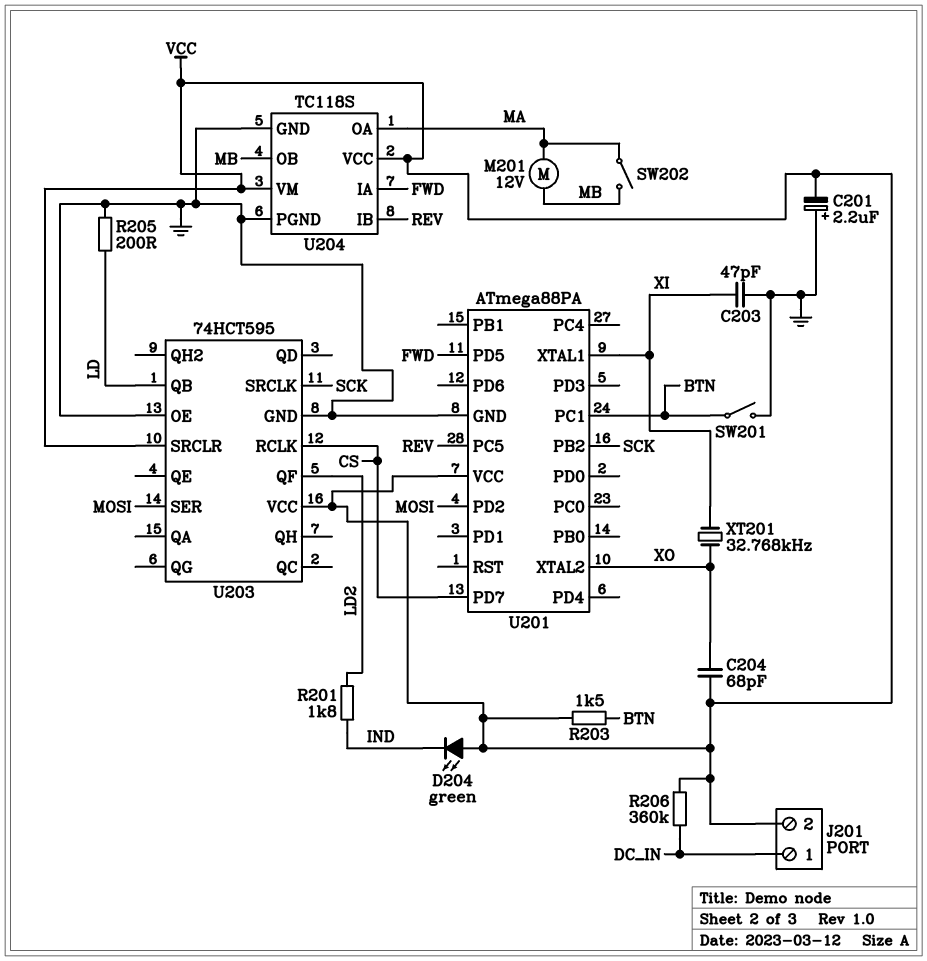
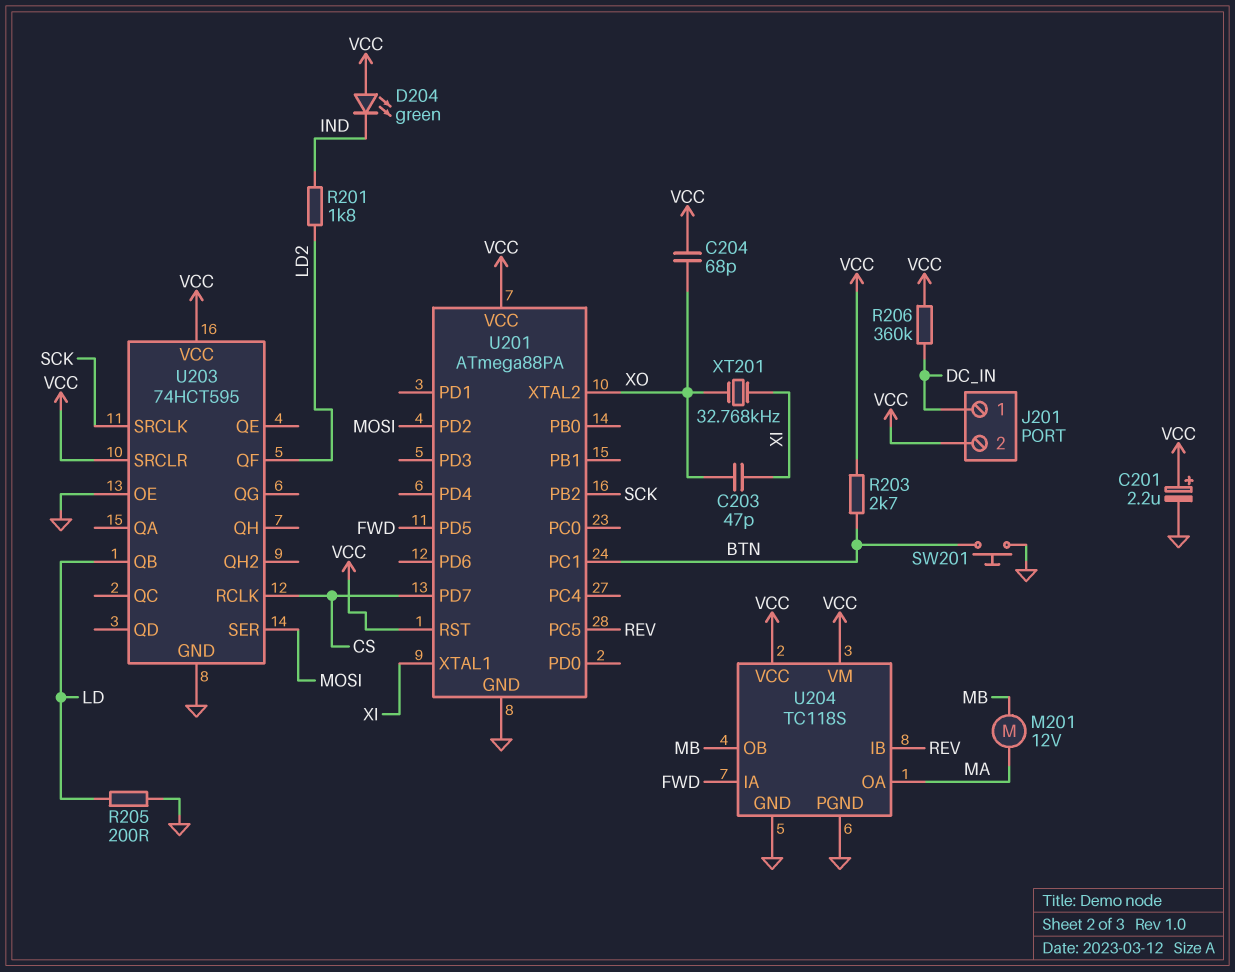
C201: 2.2uF (plus GND, minus VCC) -> 2.2uF (plus VCC, minus GND)
C203: 47pF (GND, XI) -> 47pF (XI, XO)
R203: 1.5k (BTN, VCC) -> 2.7k (BTN, VCC)
SW201: switch (BTN, GND) -> button (BTN, GND)
SW202: switch (MA, MB) -> none
U201 pin RST: none -> VCC

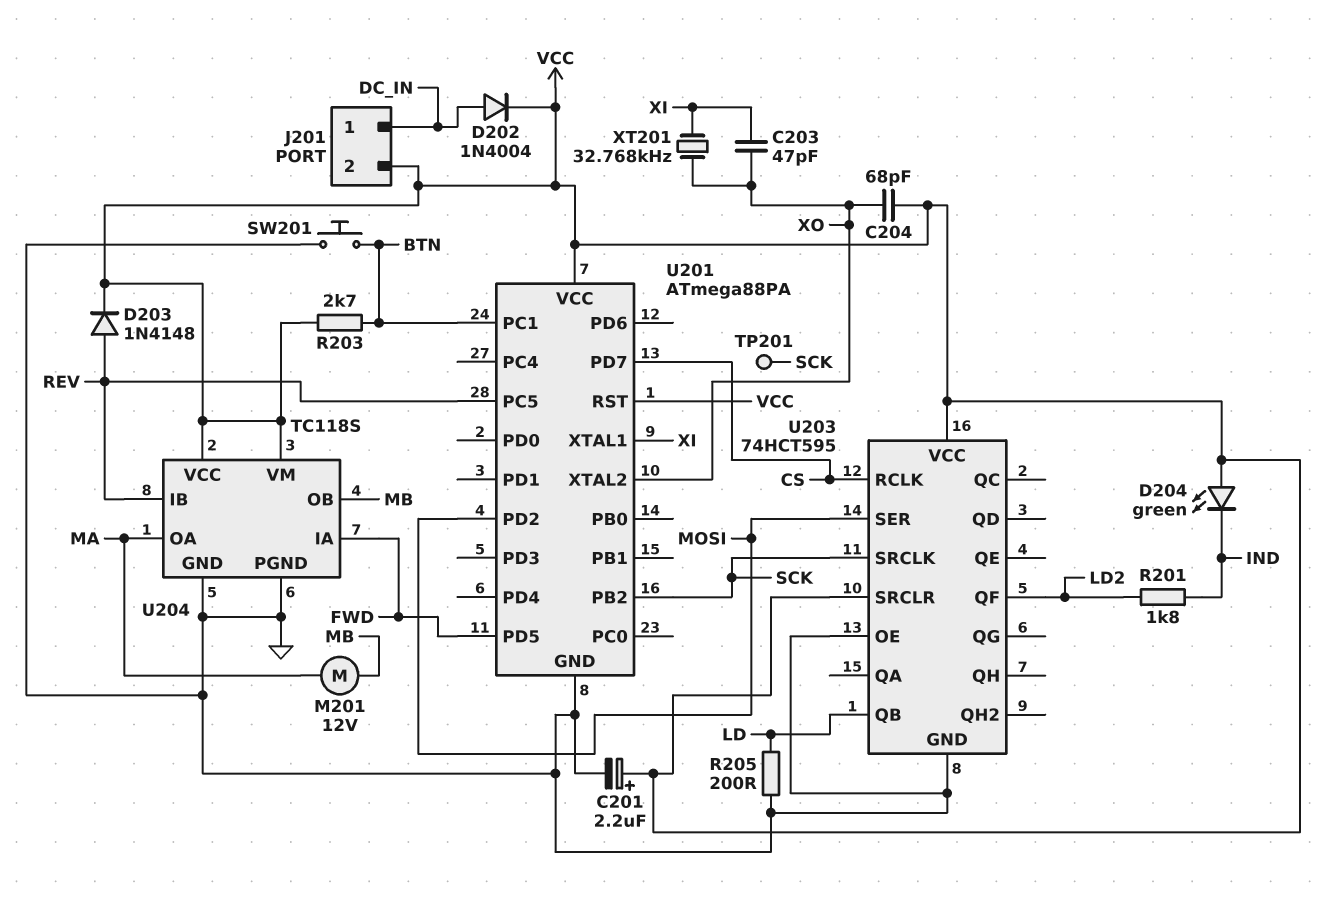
D202: none -> diode 1N4004 (A DC_IN, K VCC)
D203: none -> diode 1N4148 (A REV, K VCC)
R206: 360k (DC_IN, VCC) -> none
TP201: none -> test point (SCK)

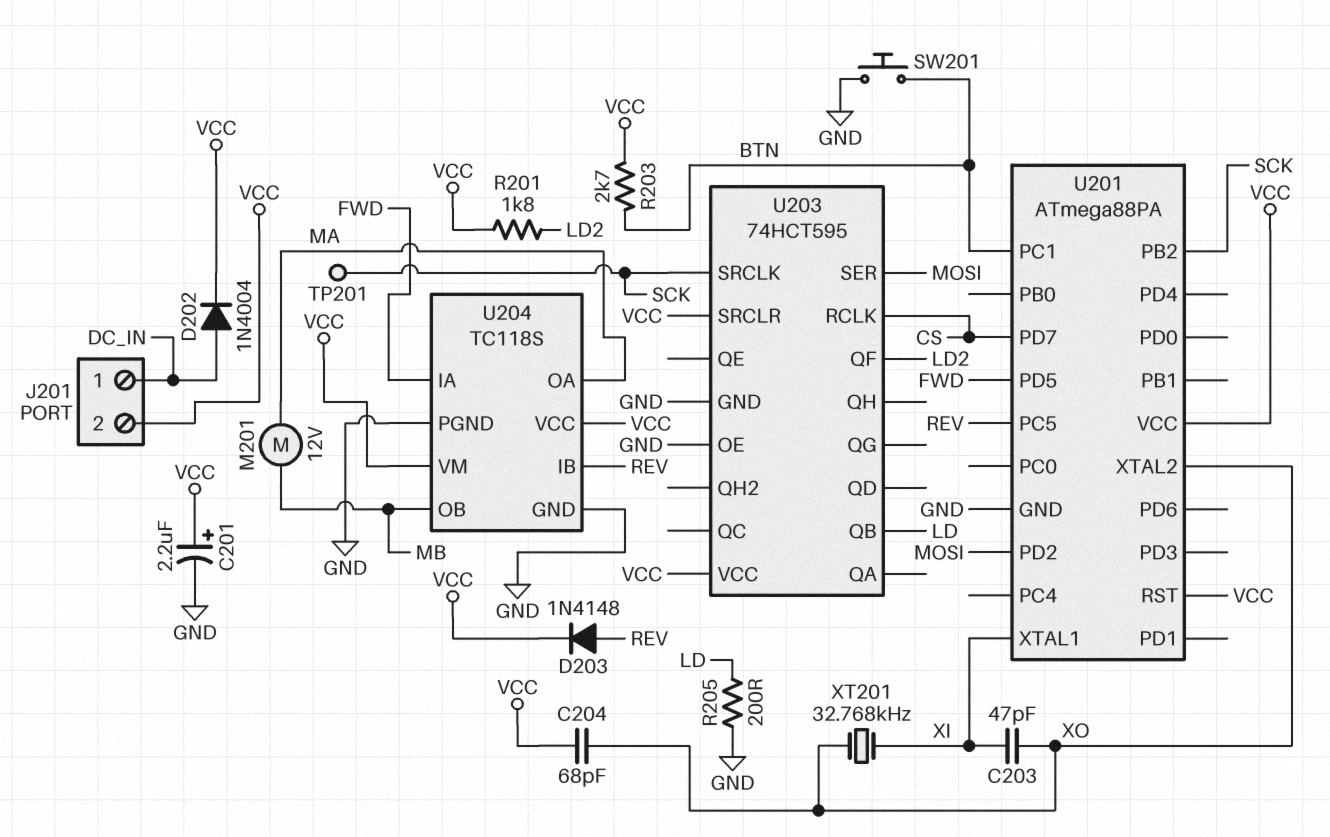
D204: LED green (A VCC, K IND) -> none
R201: 1.8k (IND, LD2) -> 1.8k (LD2, VCC)

